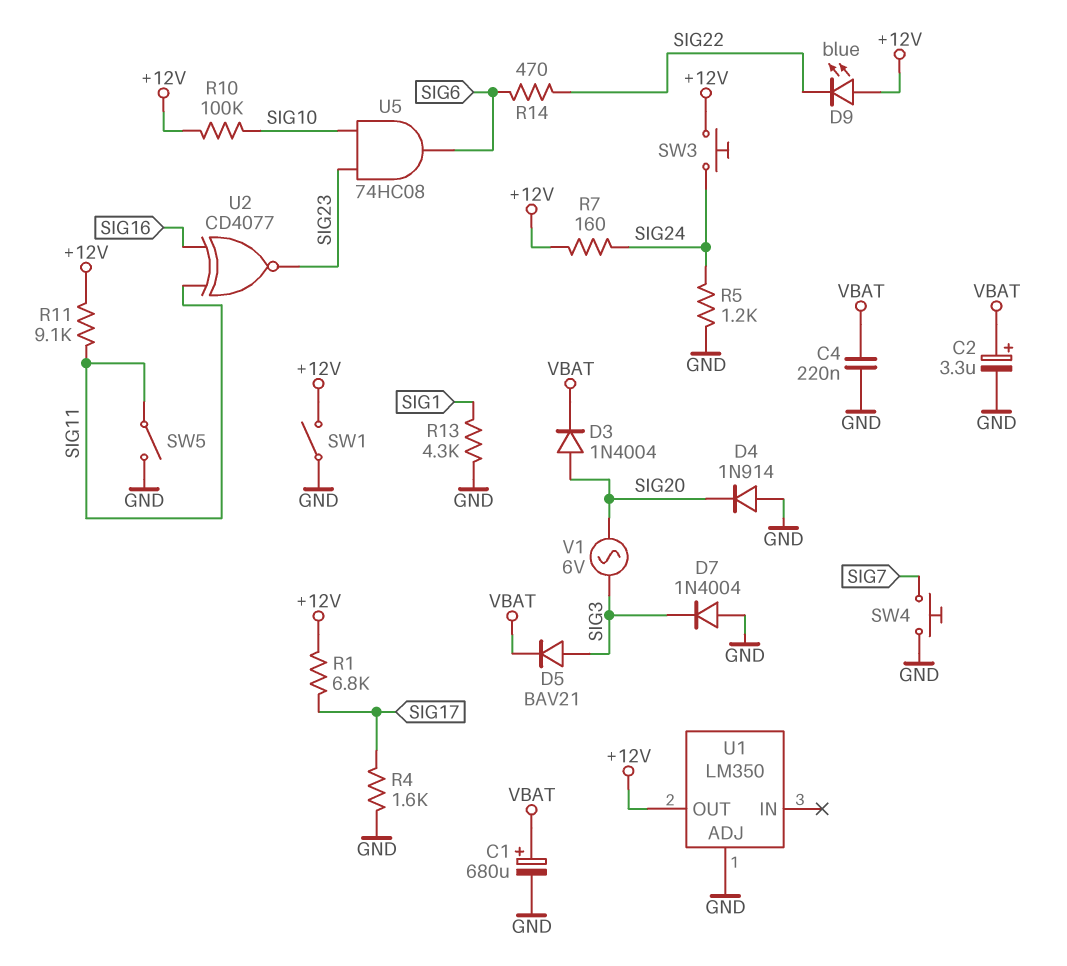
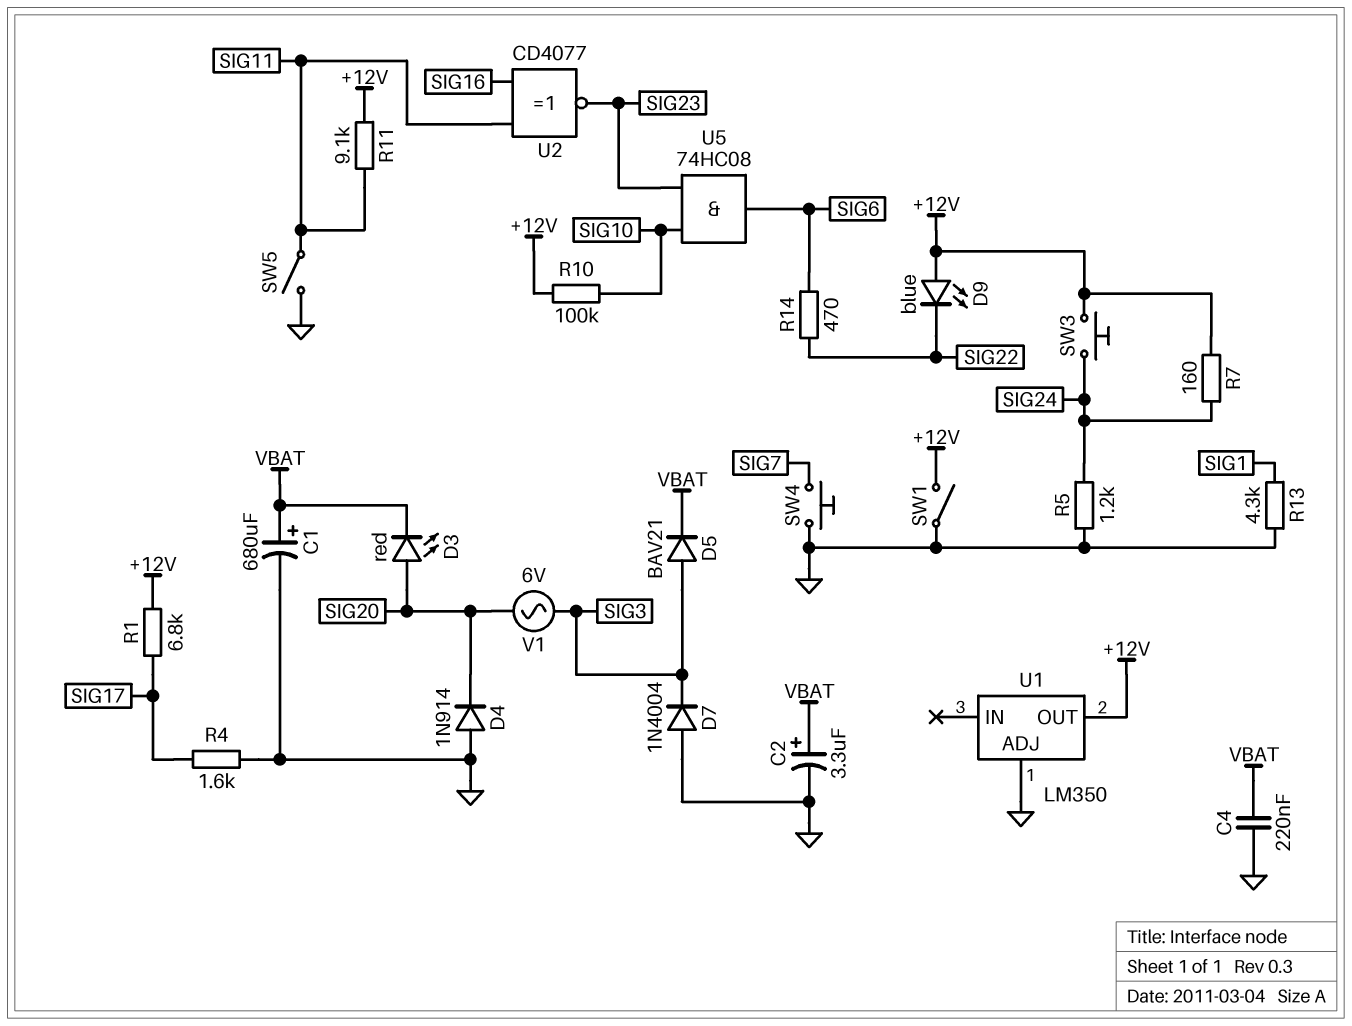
D3: diode 1N4004 (A SIG20, K VBAT) -> LED red (A SIG20, K VBAT)

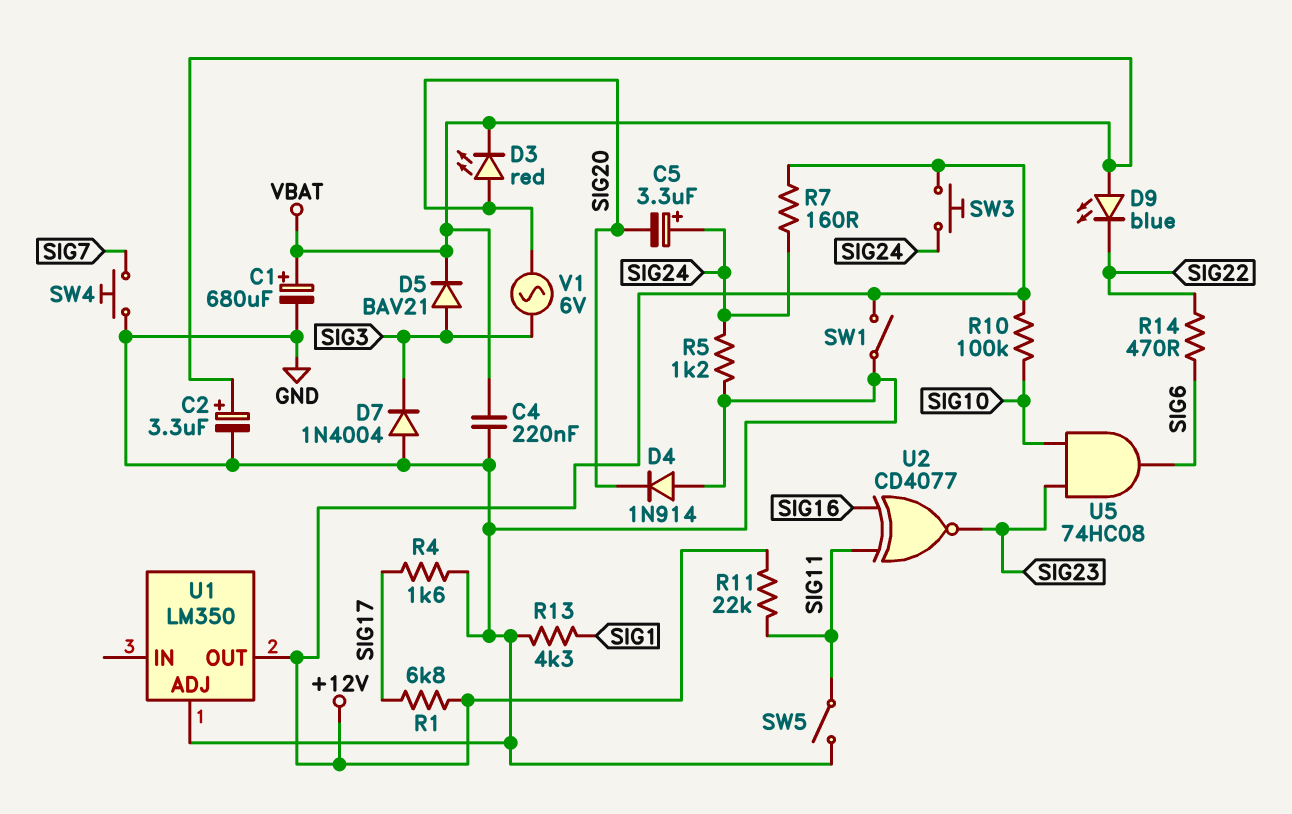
C5: none -> 3.3uF (plus SIG24, minus SIG20)
D9: LED blue (A +12V, K SIG22) -> LED blue (A VBAT, K SIG22)
R11: 9.1k (+12V, SIG11) -> 22k (+12V, SIG11)

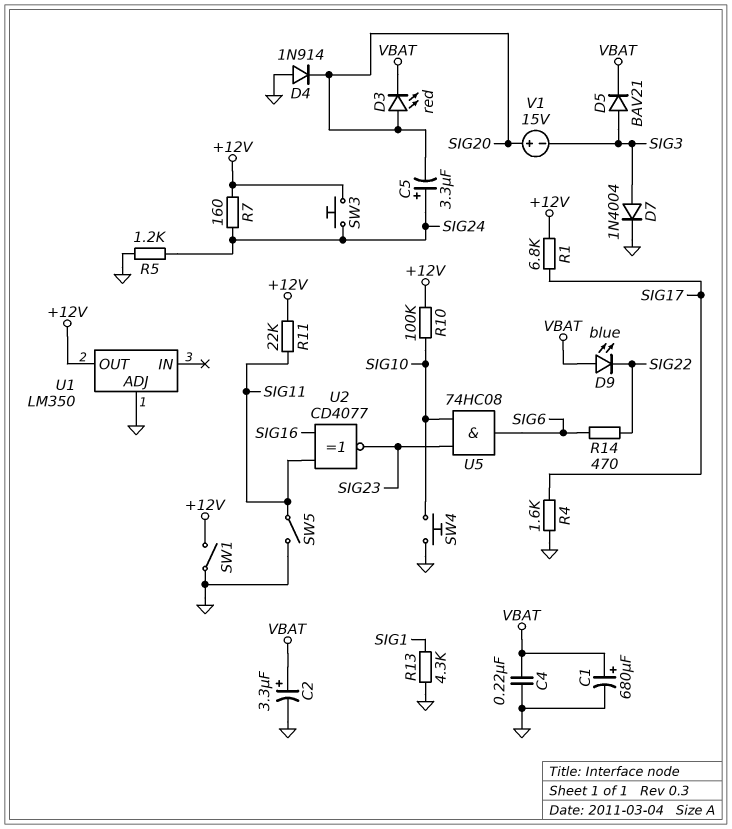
D7: diode 1N4004 (A GND, K SIG3) -> diode 1N4004 (A SIG3, K GND)
SW4: button (GND, SIG7) -> button (GND, SIG10)
V1: AC 6V (SIG3, SIG20) -> 15V (plus SIG20, minus SIG3)

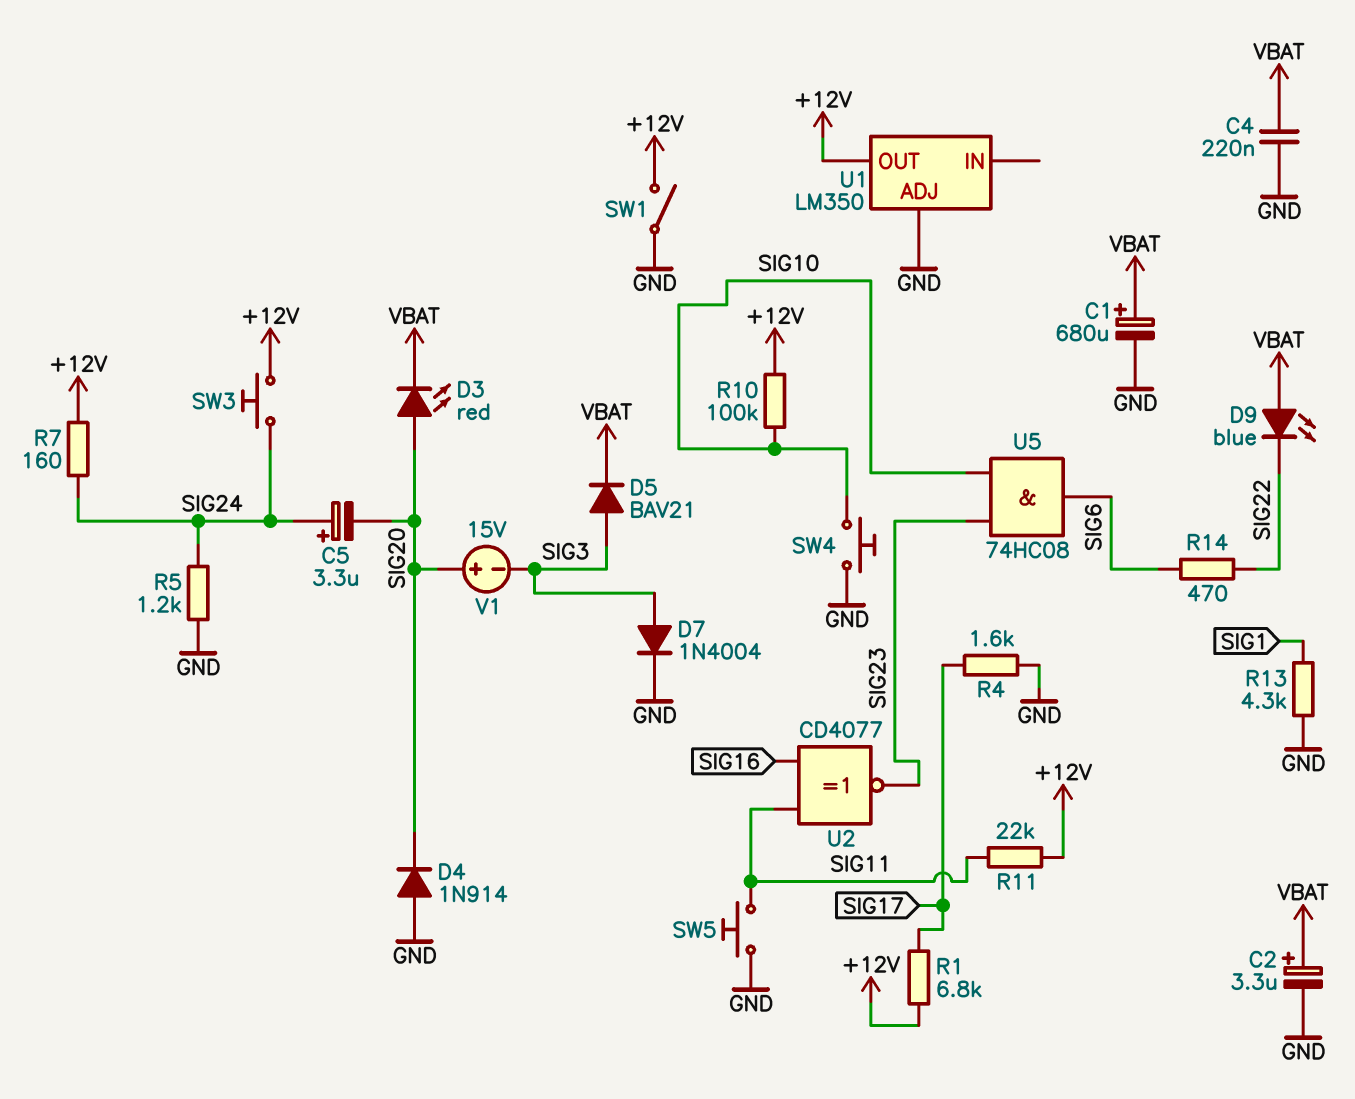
SW5: switch (GND, SIG11) -> button (GND, SIG11)

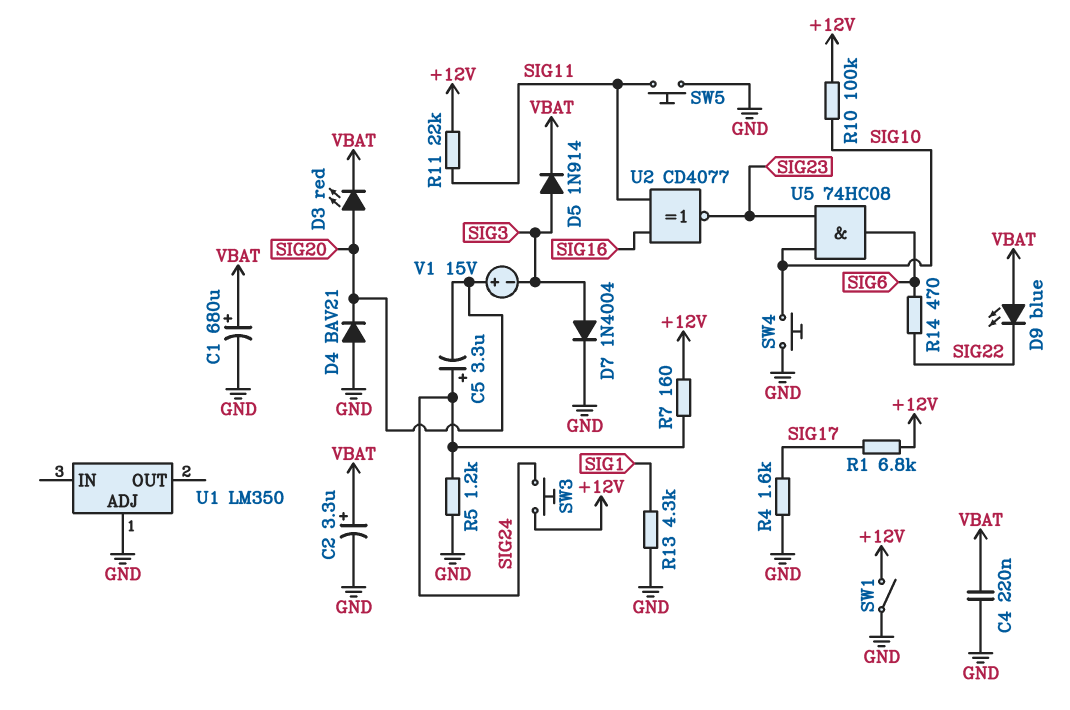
D4: diode 1N914 (A GND, K SIG20) -> diode BAV21 (A GND, K SIG20)
D5: diode BAV21 (A SIG3, K VBAT) -> diode 1N914 (A SIG3, K VBAT)
U1 pin OUT: +12V -> none

